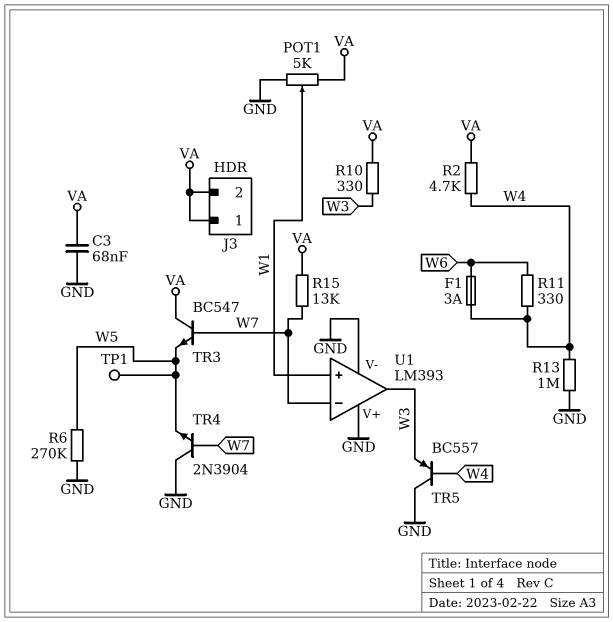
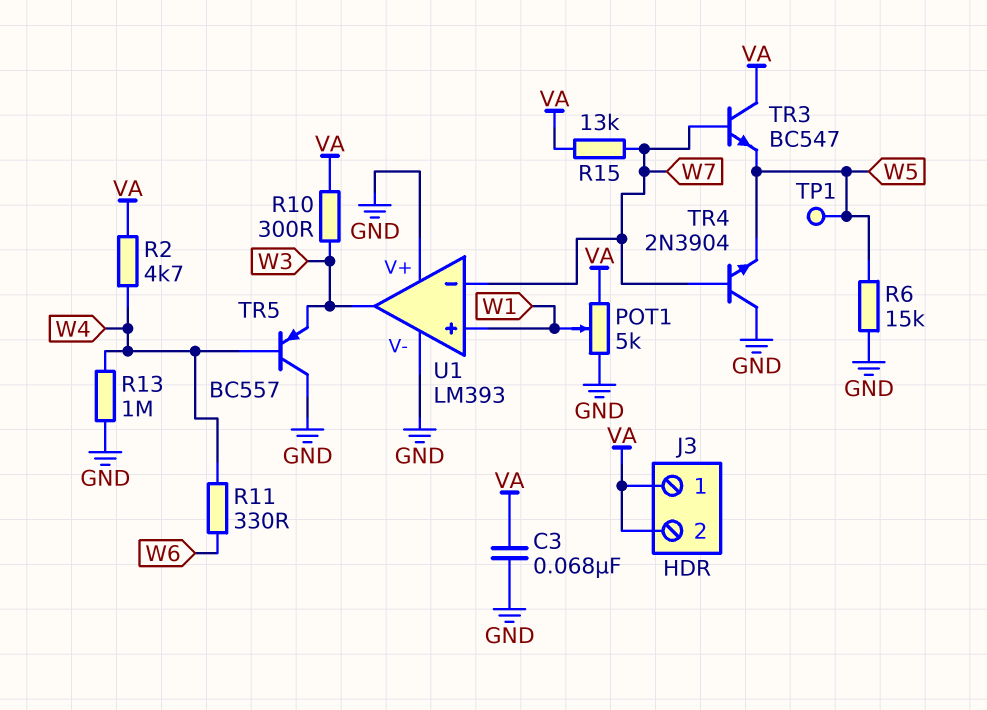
F1: 3A (W4, W6) -> none
R6: 270k (GND, W5) -> 15k (GND, W5)
R10: 330 (VA, W3) -> 300 (VA, W3)

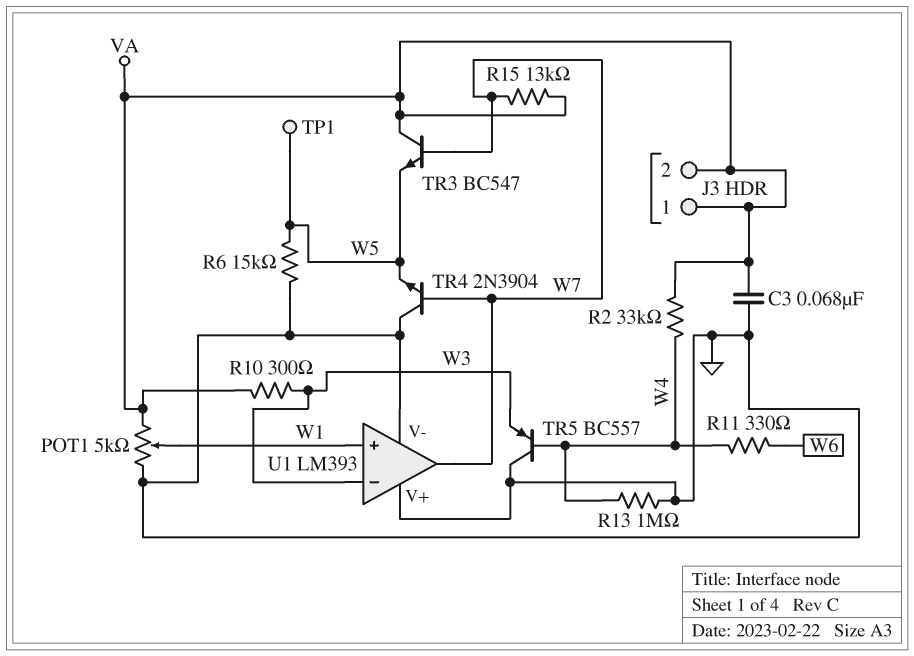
R2: 4.7k (VA, W4) -> 33k (VA, W4)
U1 pin in-: W7 -> W3
U1 pin out: W3 -> W7

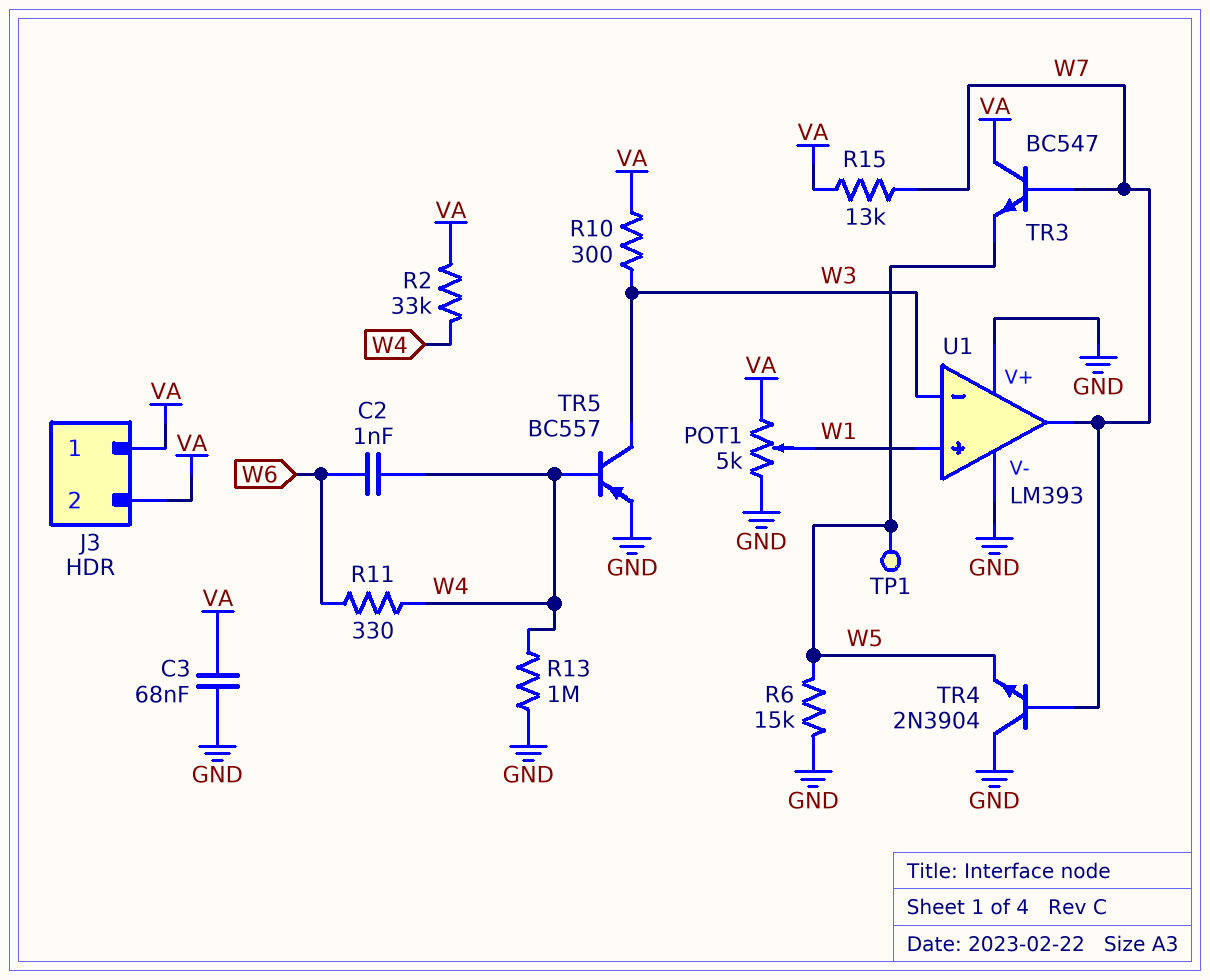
C2: none -> 1nF (W4, W6)
TR5: PNP BC557 (B W4, C GND, E W3) -> PNP BC557 (B W4, C W3, E GND)

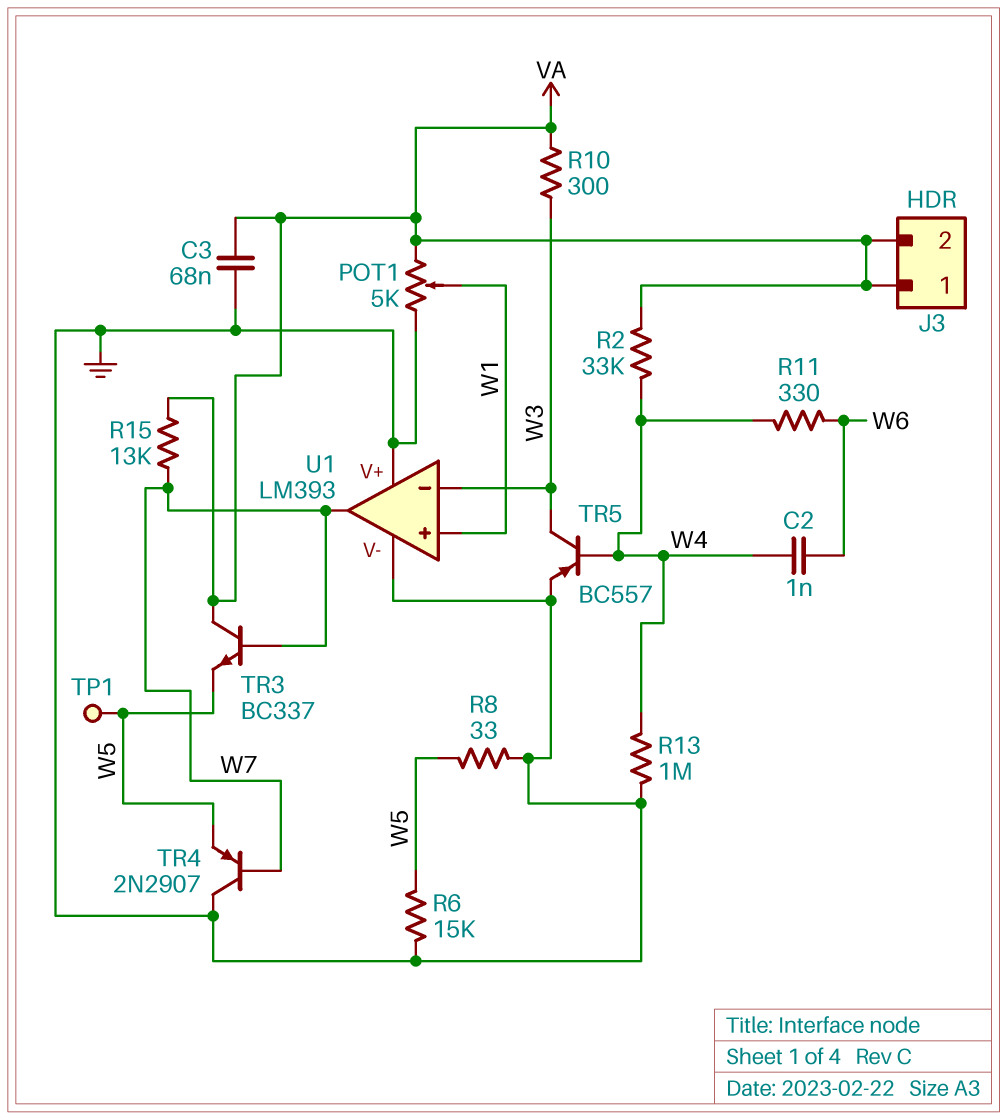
R8: none -> 33 (GND, W5)
TR3: NPN BC547 (B W7, C VA, E W5) -> NPN BC337 (B W7, C VA, E W5)
TR4: NPN 2N3904 (B W7, C GND, E W5) -> PNP 2N2907 (B W7, C GND, E W5)

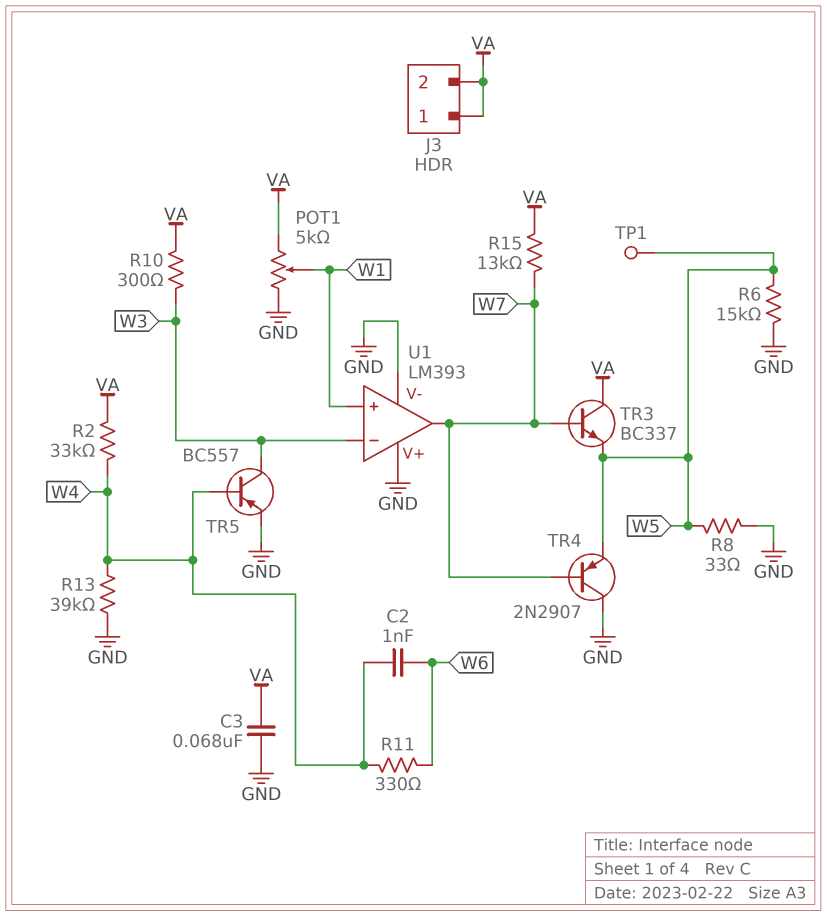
R13: 1M (GND, W4) -> 39k (GND, W4)

